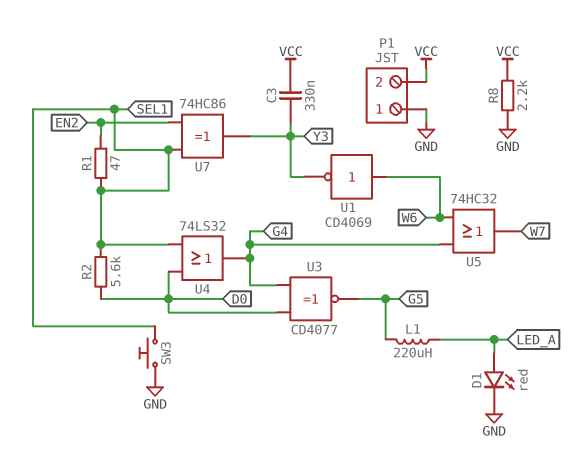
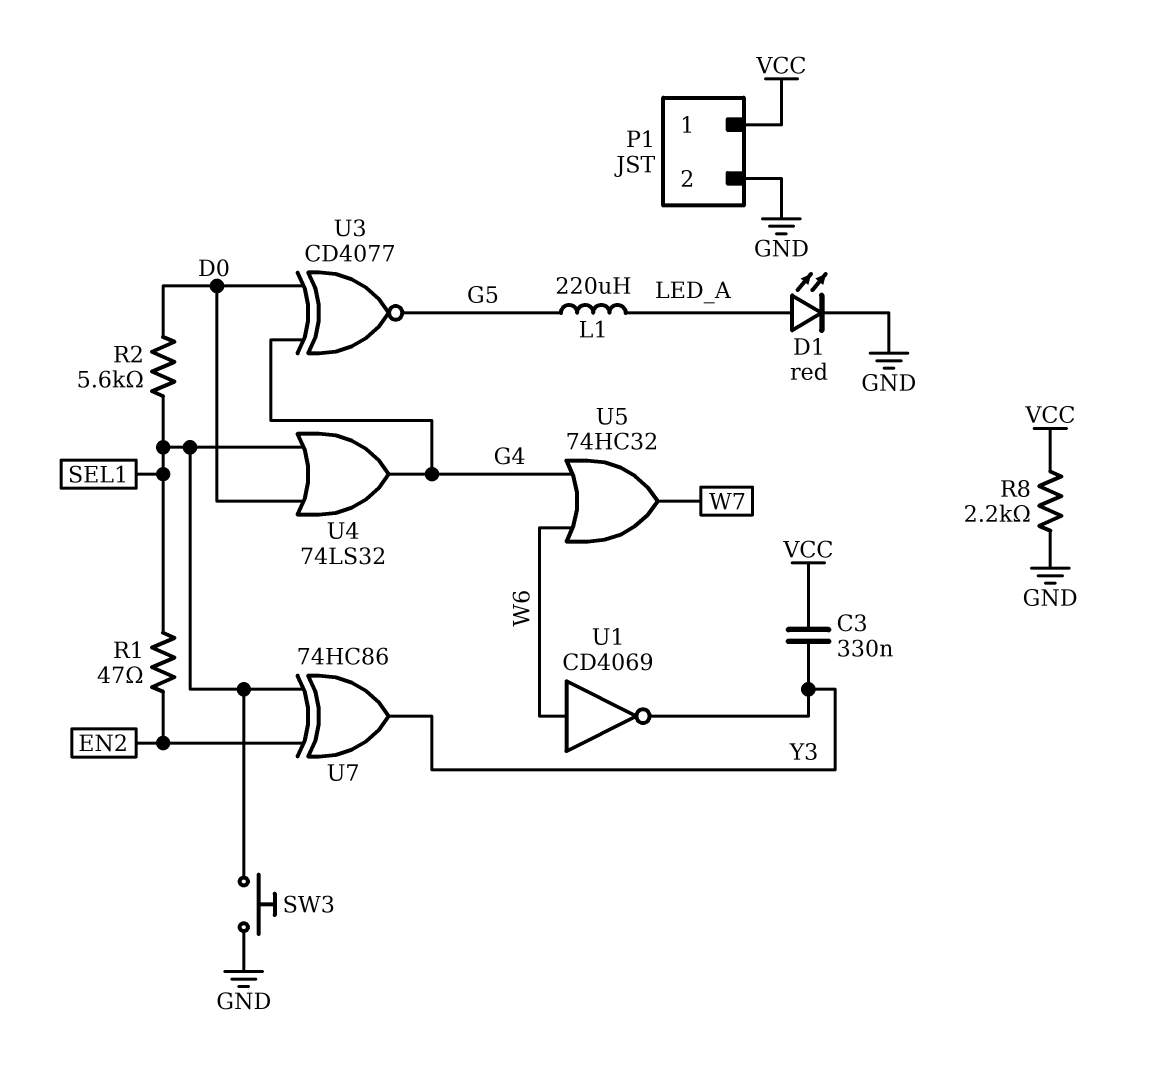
P1 pin 1: GND -> VCC
P1 pin 2: VCC -> GND

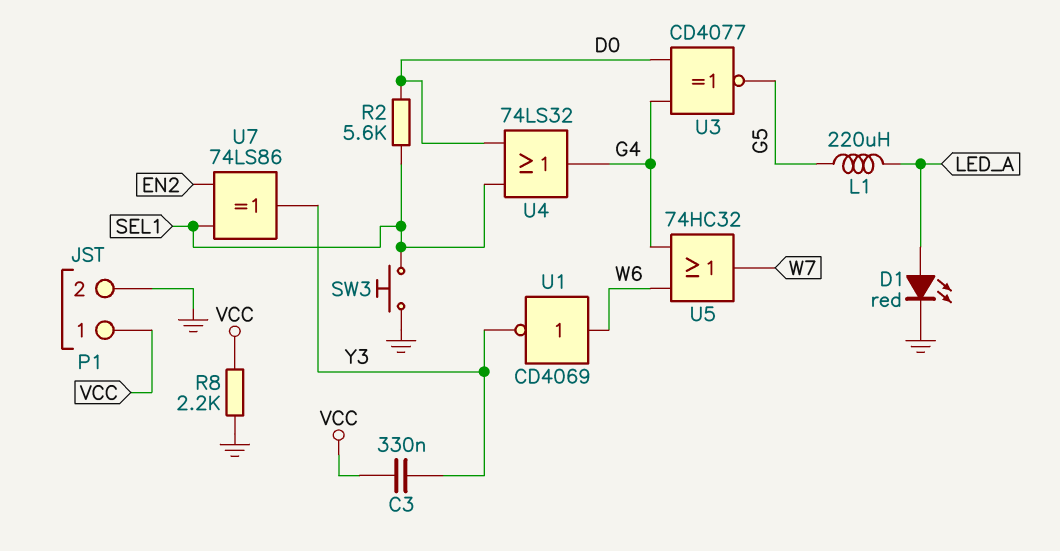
R1: 47 (EN2, SEL1) -> none
U7: XOR 74HC86 (in EN2, in SEL1, out Y3) -> XOR 74LS86 (in EN2, in SEL1, out Y3)

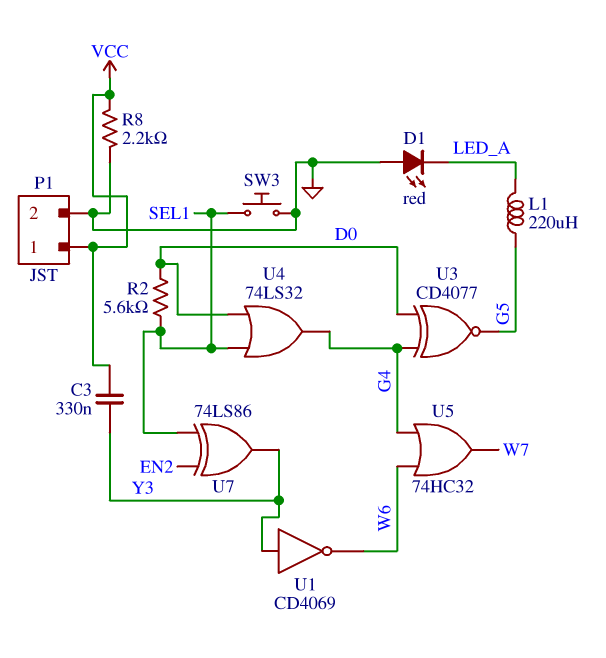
D1: LED red (A LED_A, K GND) -> LED red (A GND, K LED_A)
U1: NOT CD4069 (in W6, out Y3) -> NOT CD4069 (in Y3, out W6)

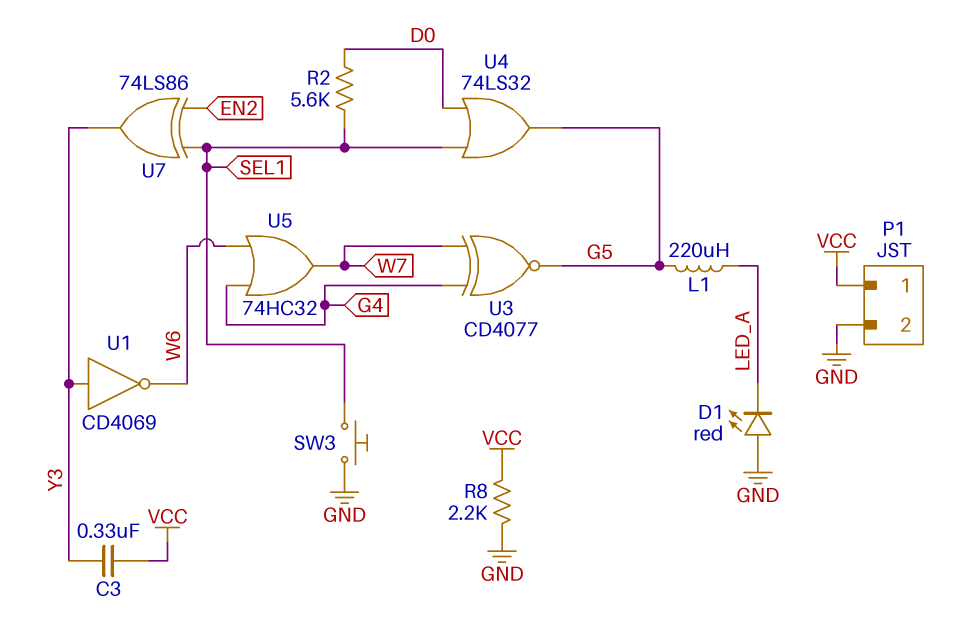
U3: XNOR CD4077 (in D0, in G4, out G5) -> XNOR CD4077 (in G4, in W7, out G5)
U4: OR 74LS32 (in D0, in SEL1, out G4) -> OR 74LS32 (in D0, in SEL1, out G5)

